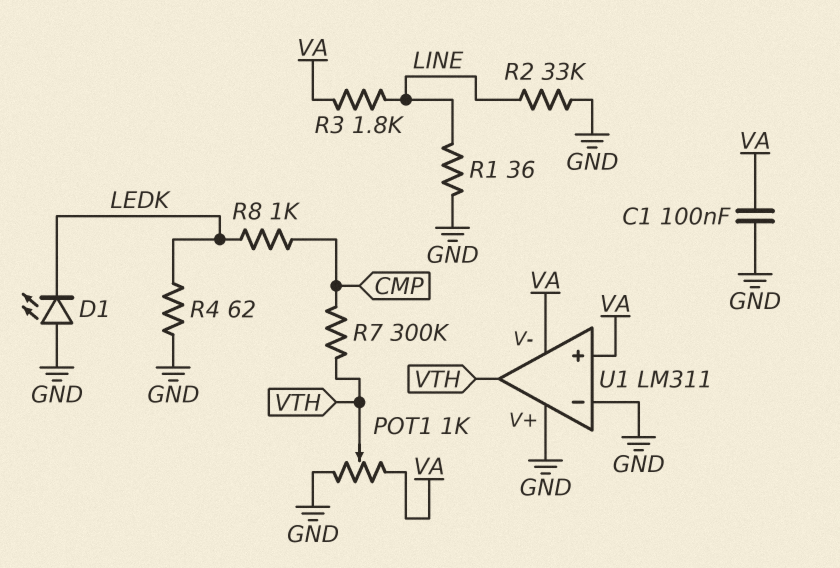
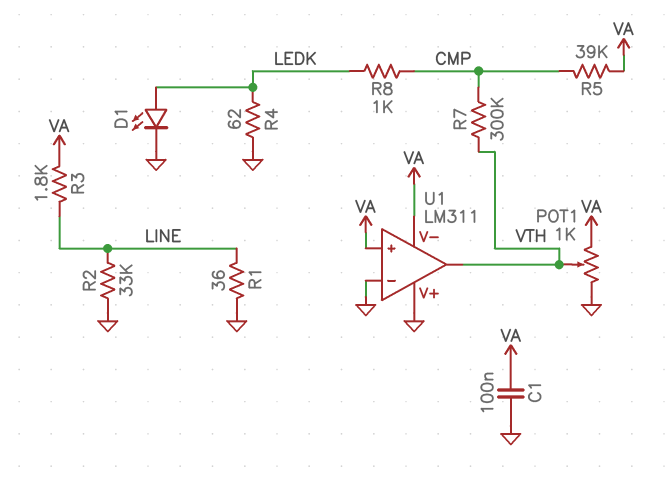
D1: LED (A GND, K LEDK) -> LED (A LEDK, K GND)
R5: none -> 39k (CMP, VA)

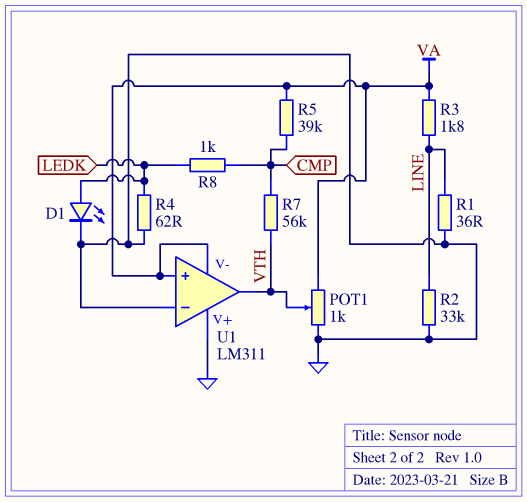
C1: 100nF (GND, VA) -> none
R7: 300k (CMP, VTH) -> 56k (CMP, VTH)

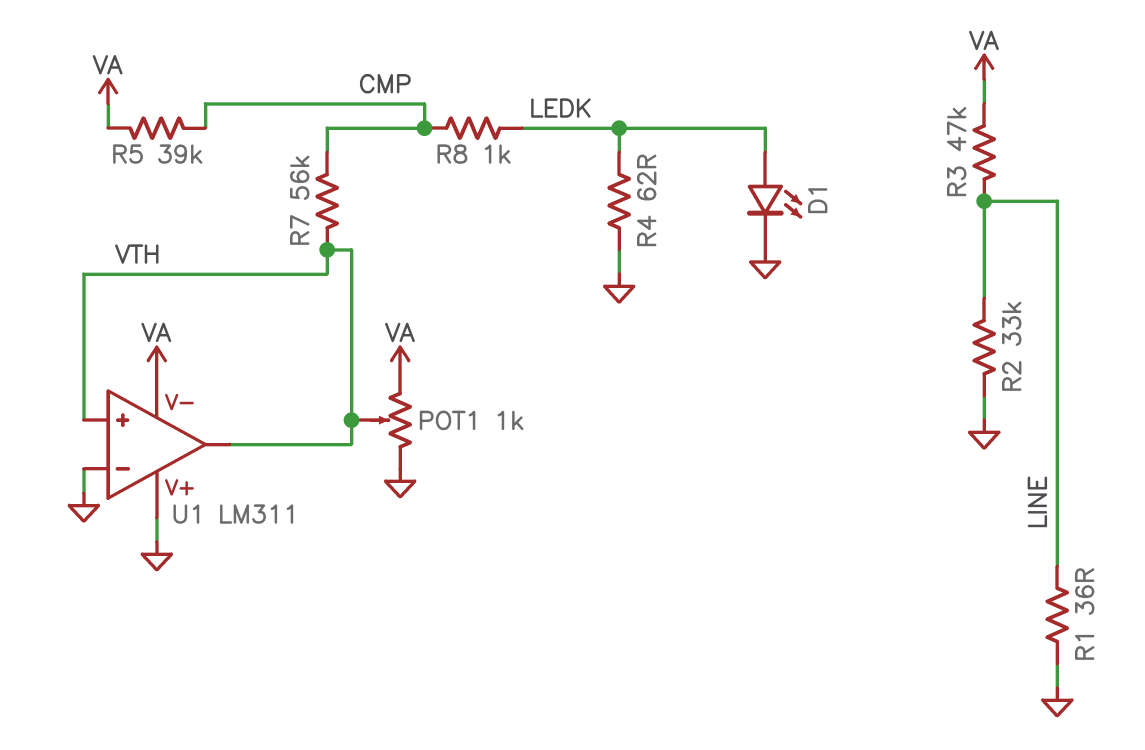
R3: 1.8k (LINE, VA) -> 47k (LINE, VA)
U1 pin in+: VA -> VTH

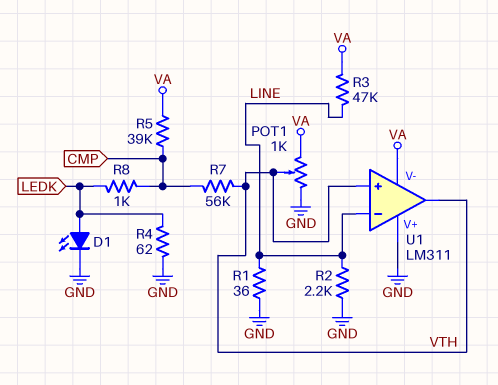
R2: 33k (GND, LINE) -> 2.2k (GND, LINE)
U1 pin in-: GND -> LINE

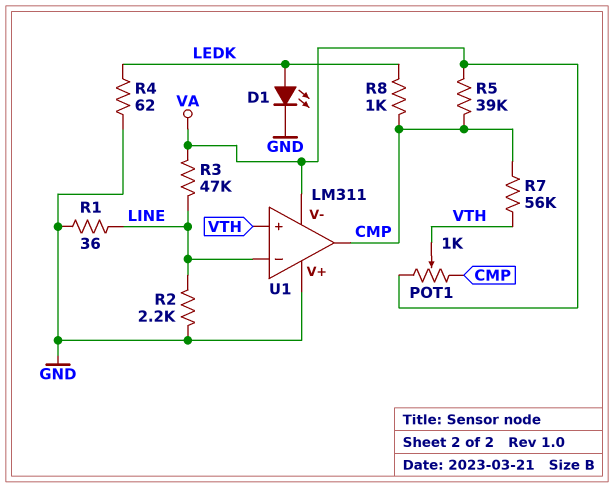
POT1: 1k (GND, VA, wiper VTH) -> 1k (CMP, VA, wiper VTH)
U1 pin out: VTH -> CMP

